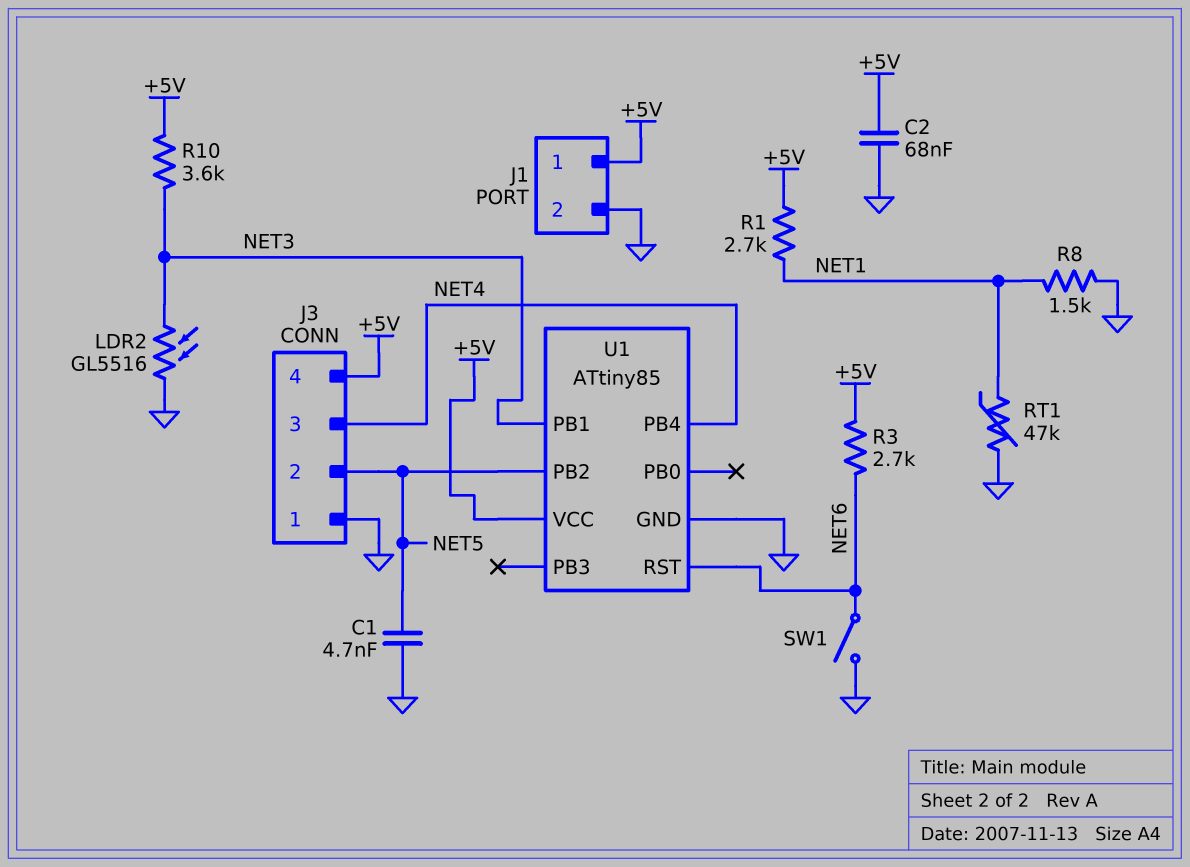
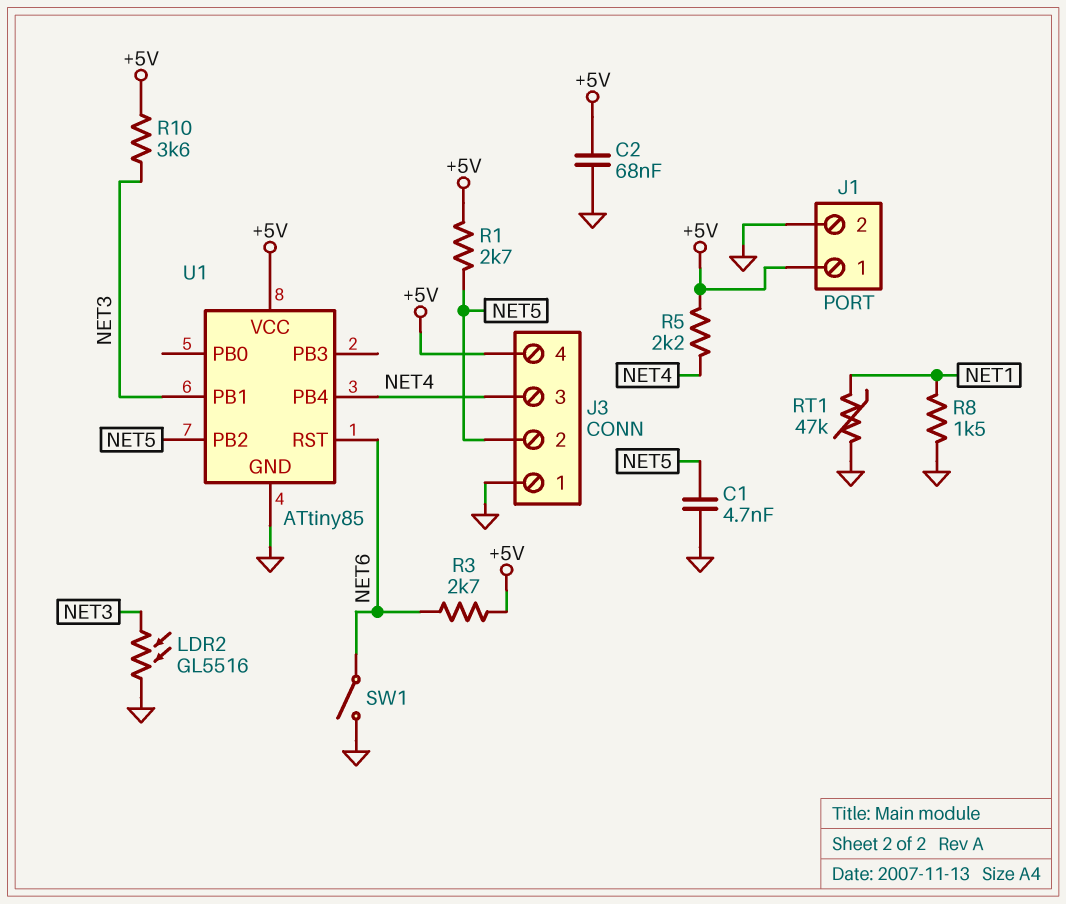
R1: 2.7k (+5V, NET1) -> 2.7k (+5V, NET5)
R5: none -> 2.2k (+5V, NET4)

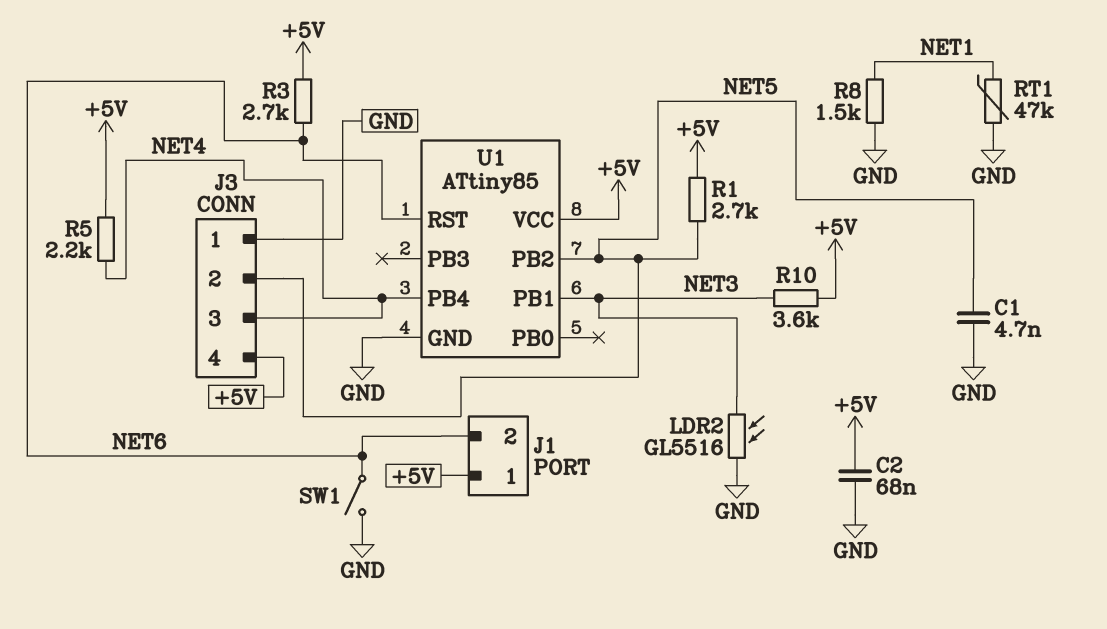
J1 pin 2: GND -> NET6

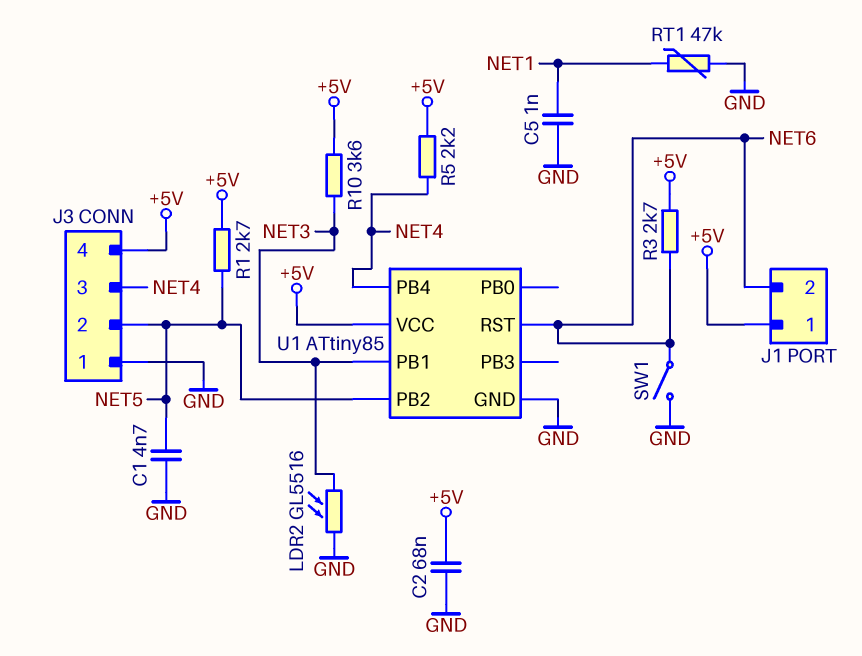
C5: none -> 1nF (GND, NET1)
R8: 1.5k (GND, NET1) -> none

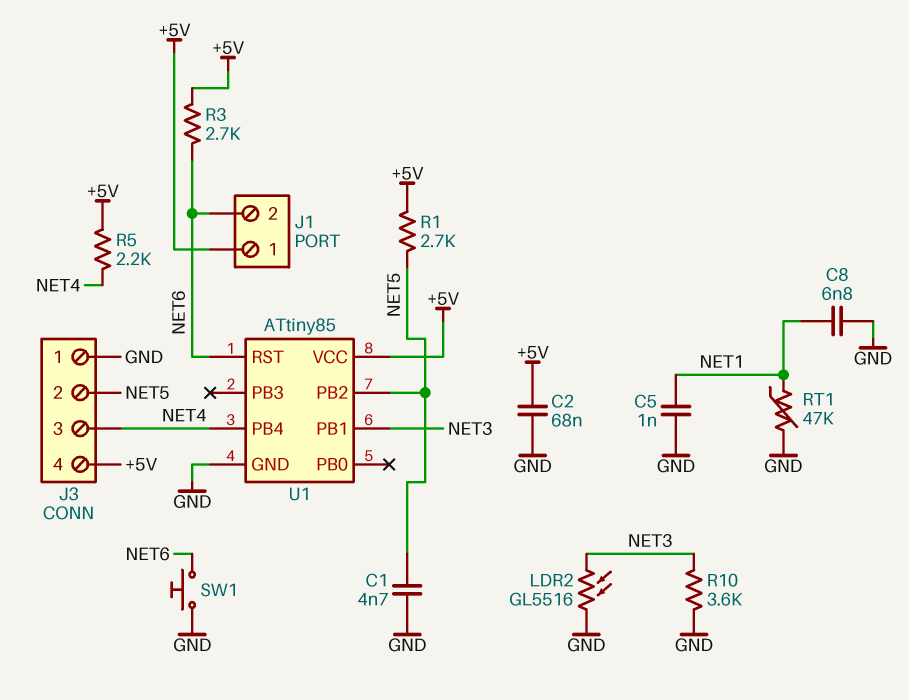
C8: none -> 6.8nF (GND, NET1)
R10: 3.6k (+5V, NET3) -> 3.6k (GND, NET3)
SW1: switch (GND, NET6) -> button (GND, NET6)

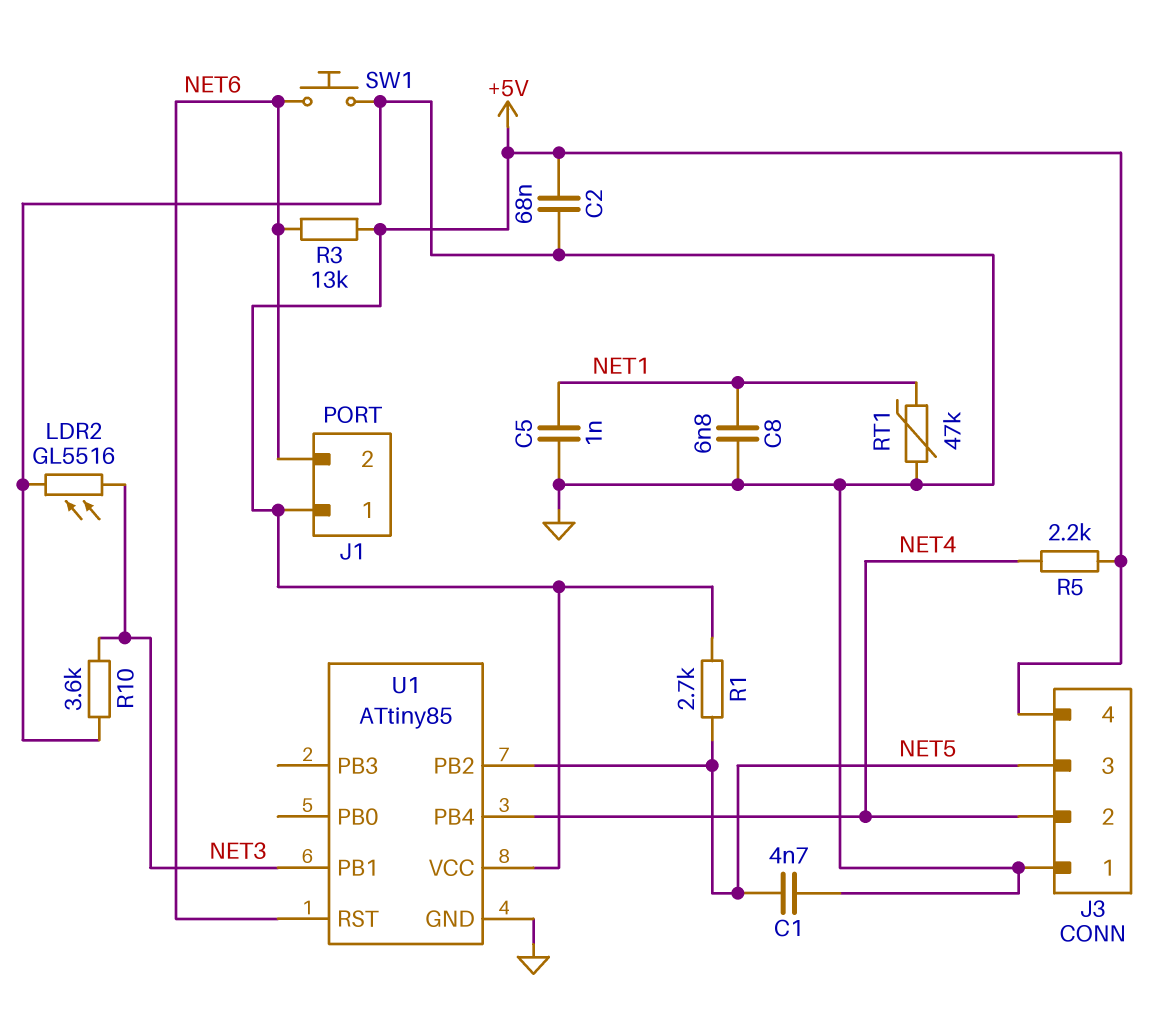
J3 pin 2: NET5 -> NET4
J3 pin 3: NET4 -> NET5
R3: 2.7k (+5V, NET6) -> 13k (+5V, NET6)

